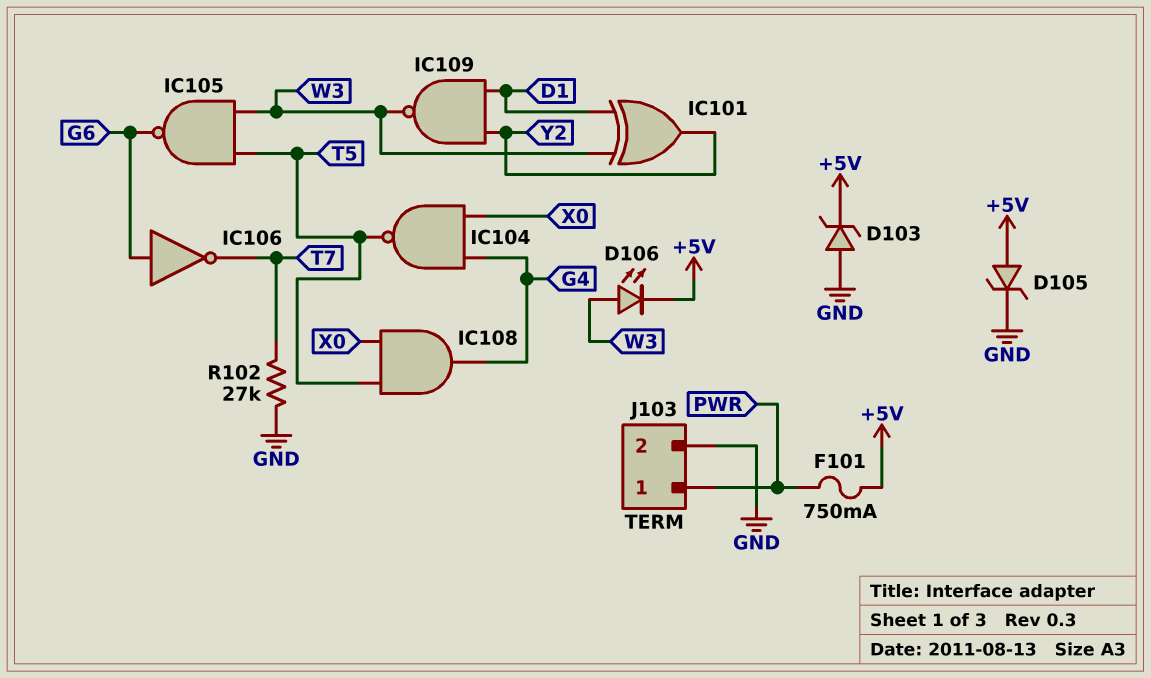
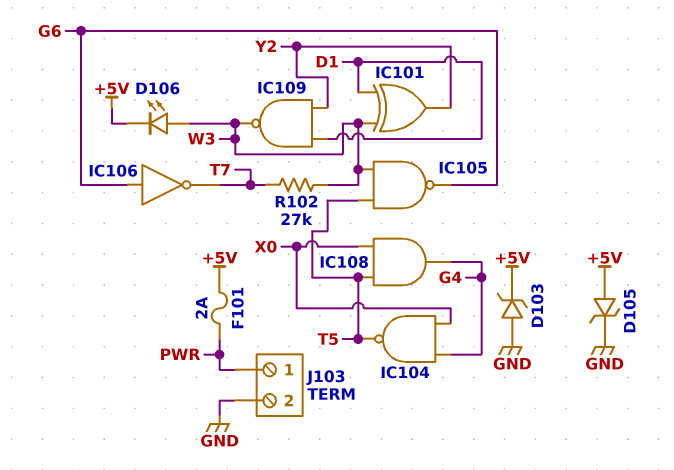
F101: 750mA (+5V, PWR) -> 2A (+5V, PWR)
R102: 27k (GND, T7) -> 27k (T7, W3)

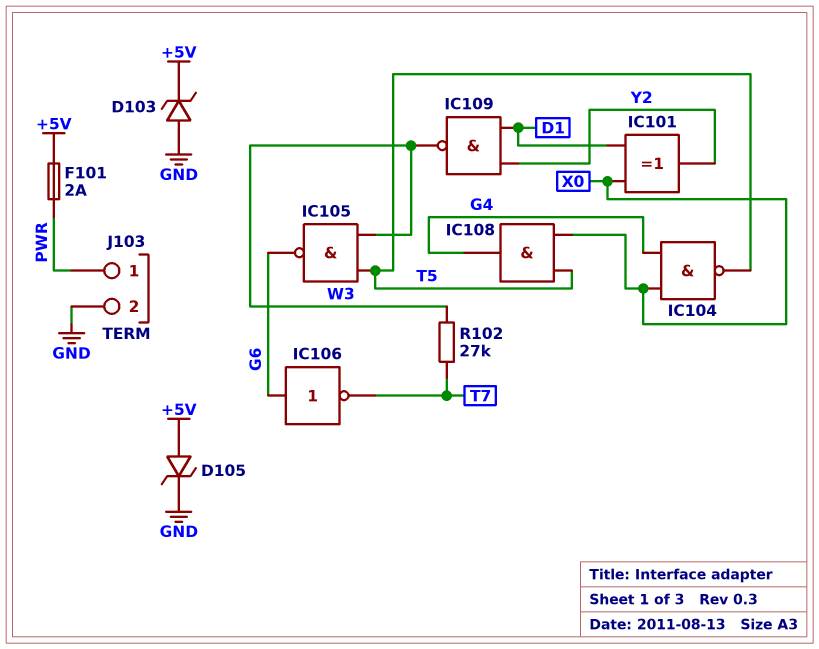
D106: LED (A W3, K +5V) -> none
IC101: XOR (in D1, in W3, out Y2) -> XOR (in D1, in X0, out Y2)

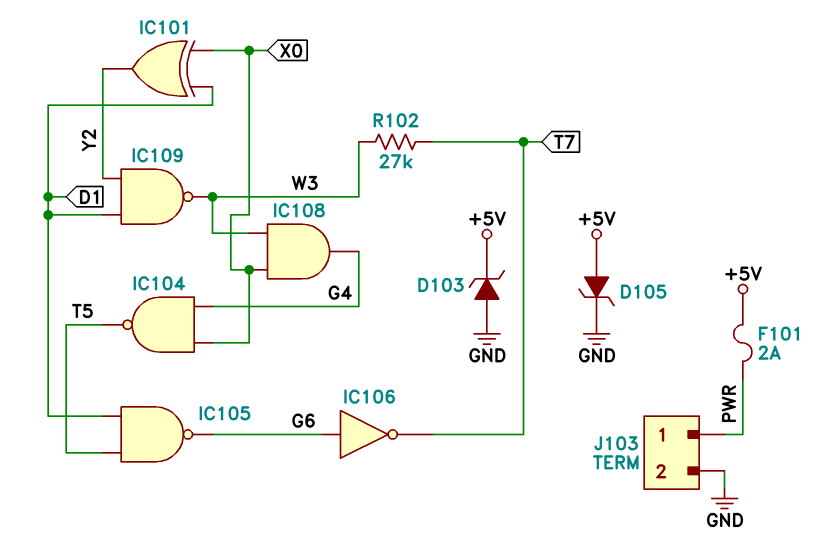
IC105: NAND (in T5, in W3, out G6) -> NAND (in D1, in T5, out G6)
IC108: AND (in T5, in X0, out G4) -> AND (in W3, in X0, out G4)

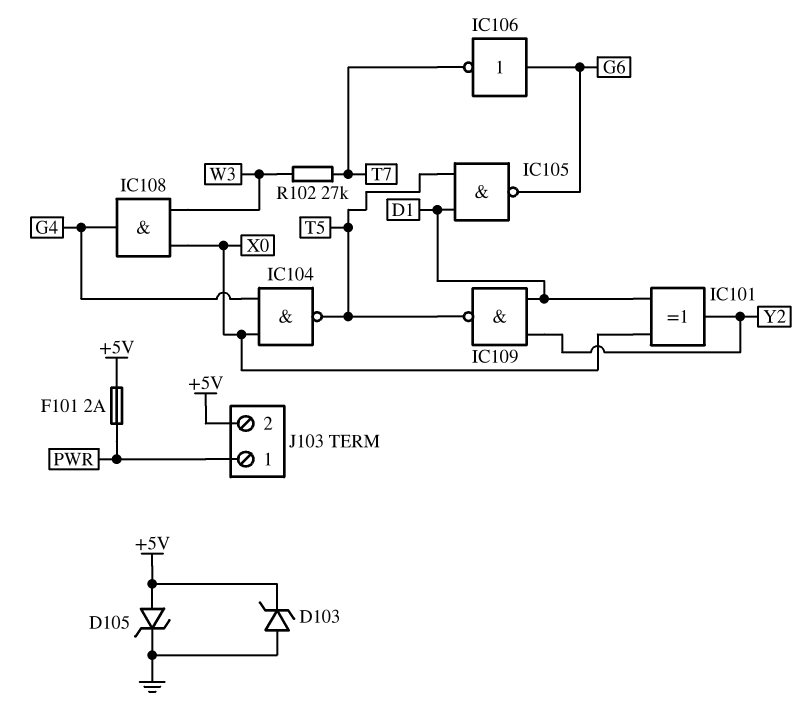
IC109: NAND (in D1, in Y2, out W3) -> NAND (in D1, in Y2, out T5)
J103 pin 2: GND -> +5V

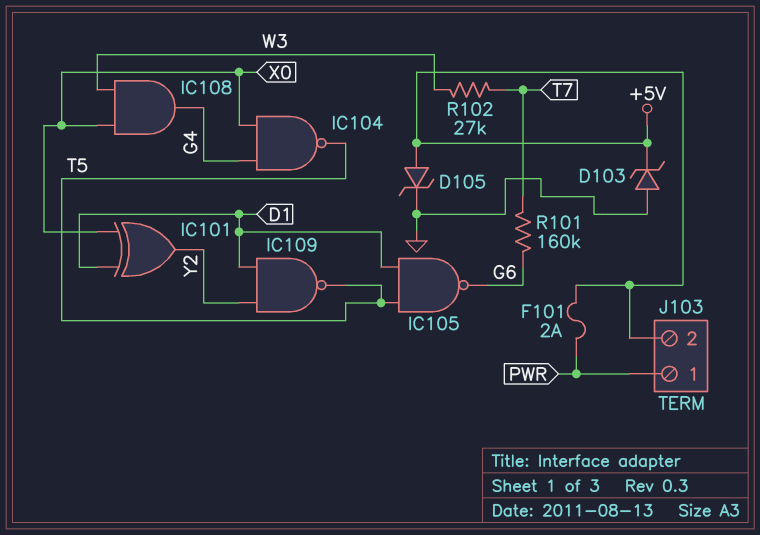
IC106: NOT (in G6, out T7) -> none
R101: none -> 160k (G6, T7)

